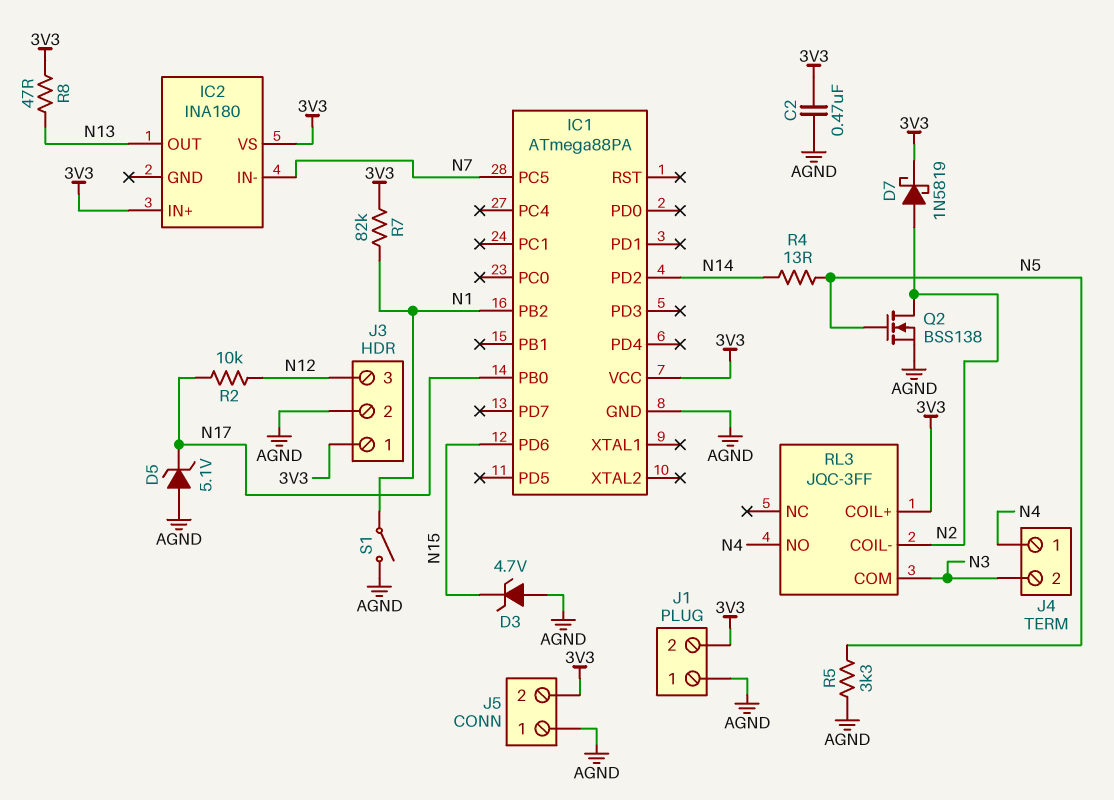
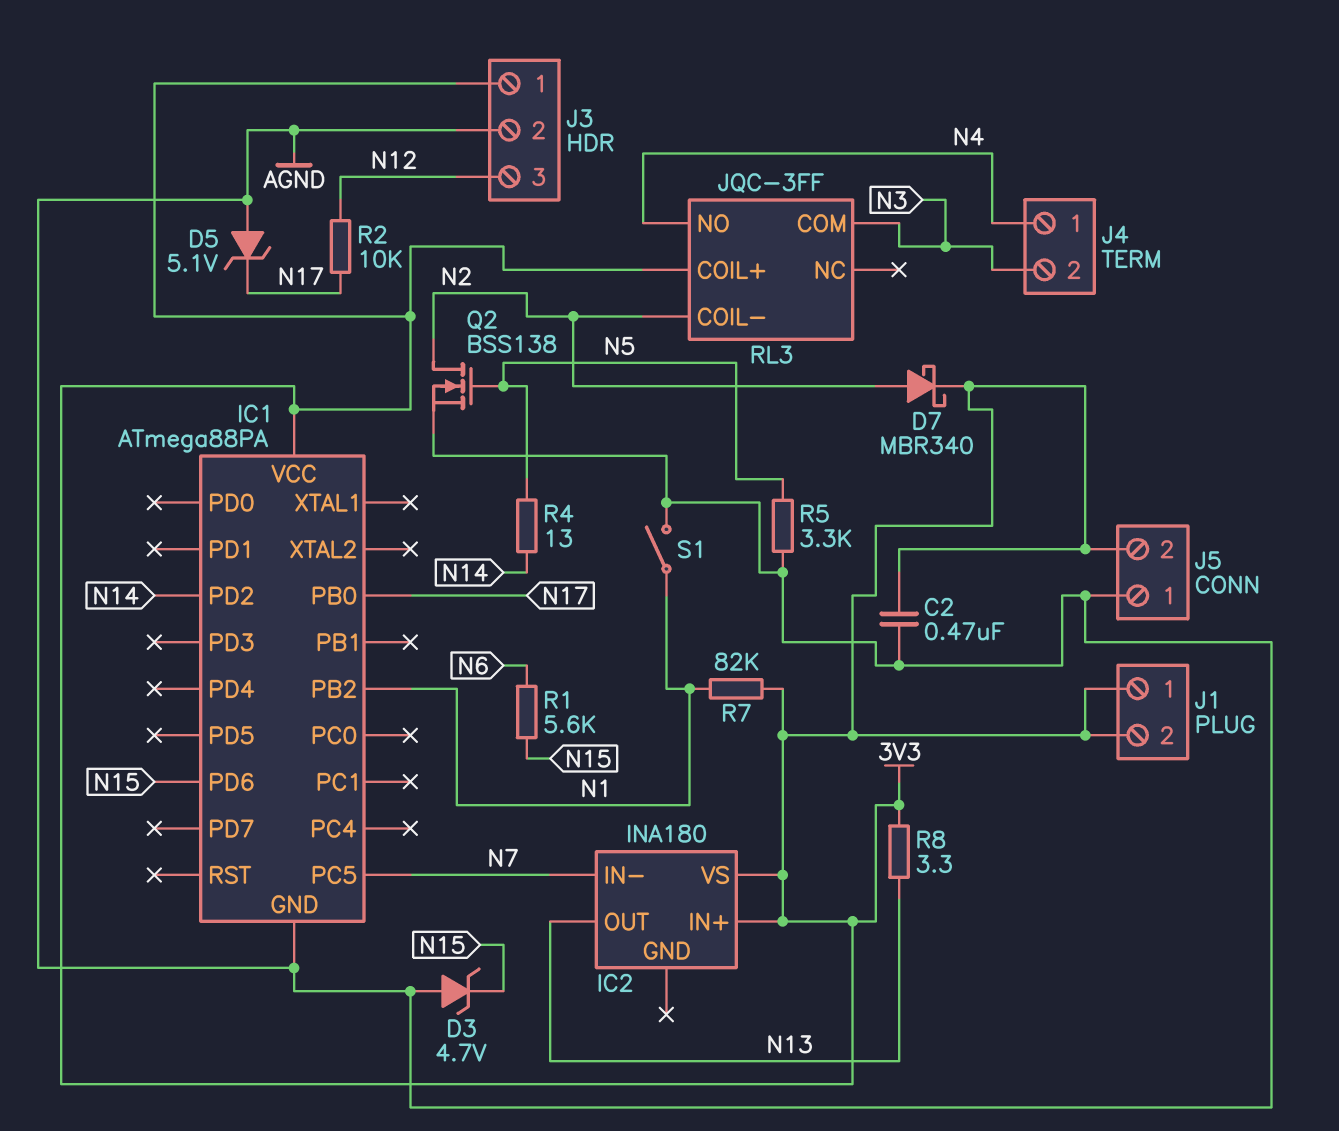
D7: schottky 1N5819 (A N2, K 3V3) -> schottky MBR340 (A N2, K 3V3)
J1 pin 1: AGND -> 3V3
R1: none -> 5.6k (N6, N15)
R8: 47 (3V3, N13) -> 3.3 (3V3, N13)

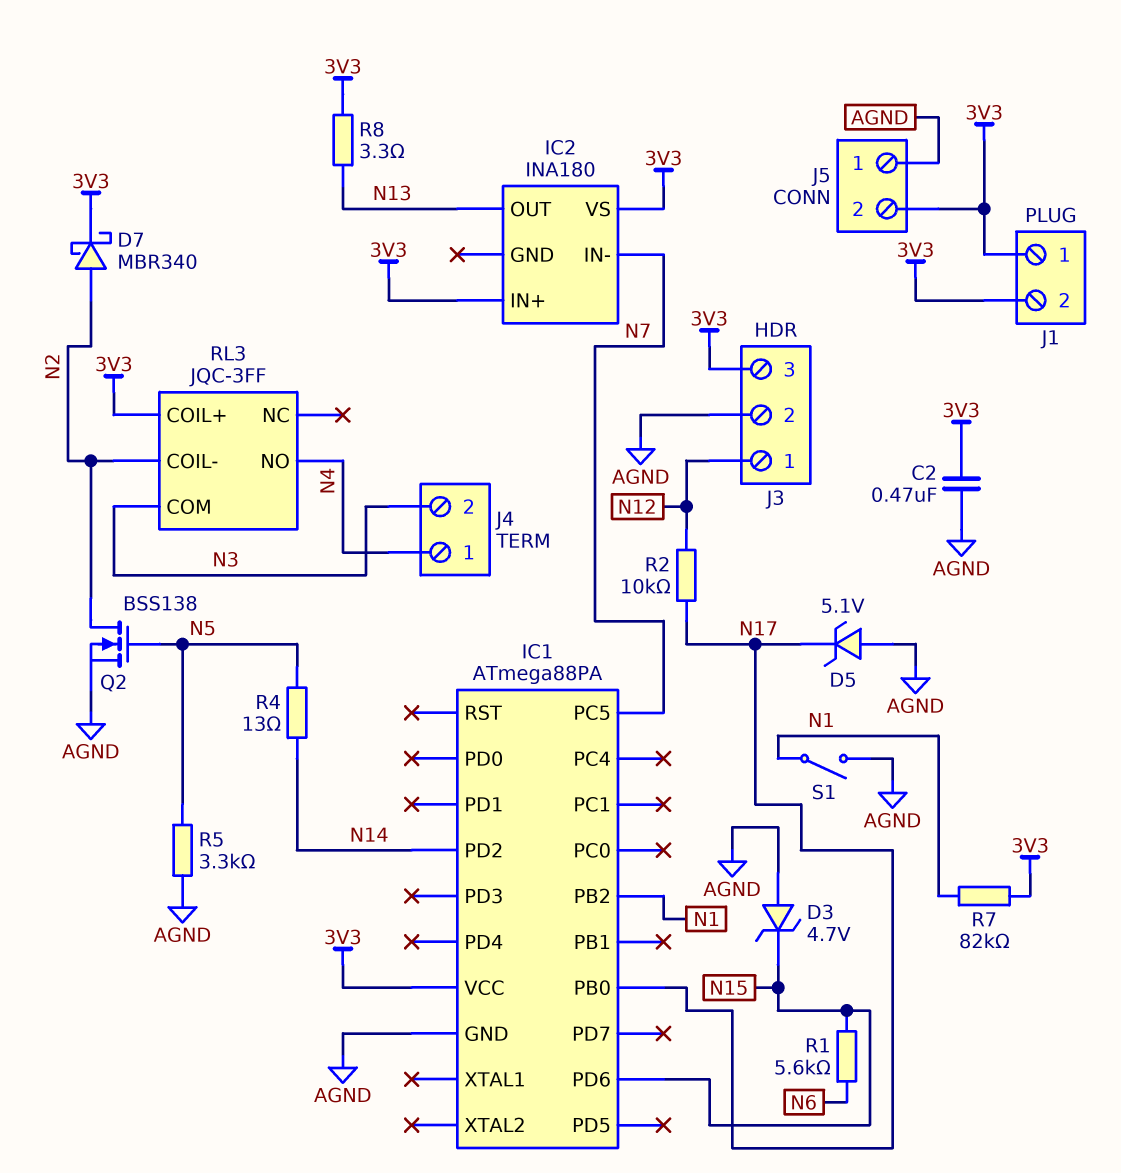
J3 pin 1: 3V3 -> N12
J3 pin 3: N12 -> 3V3

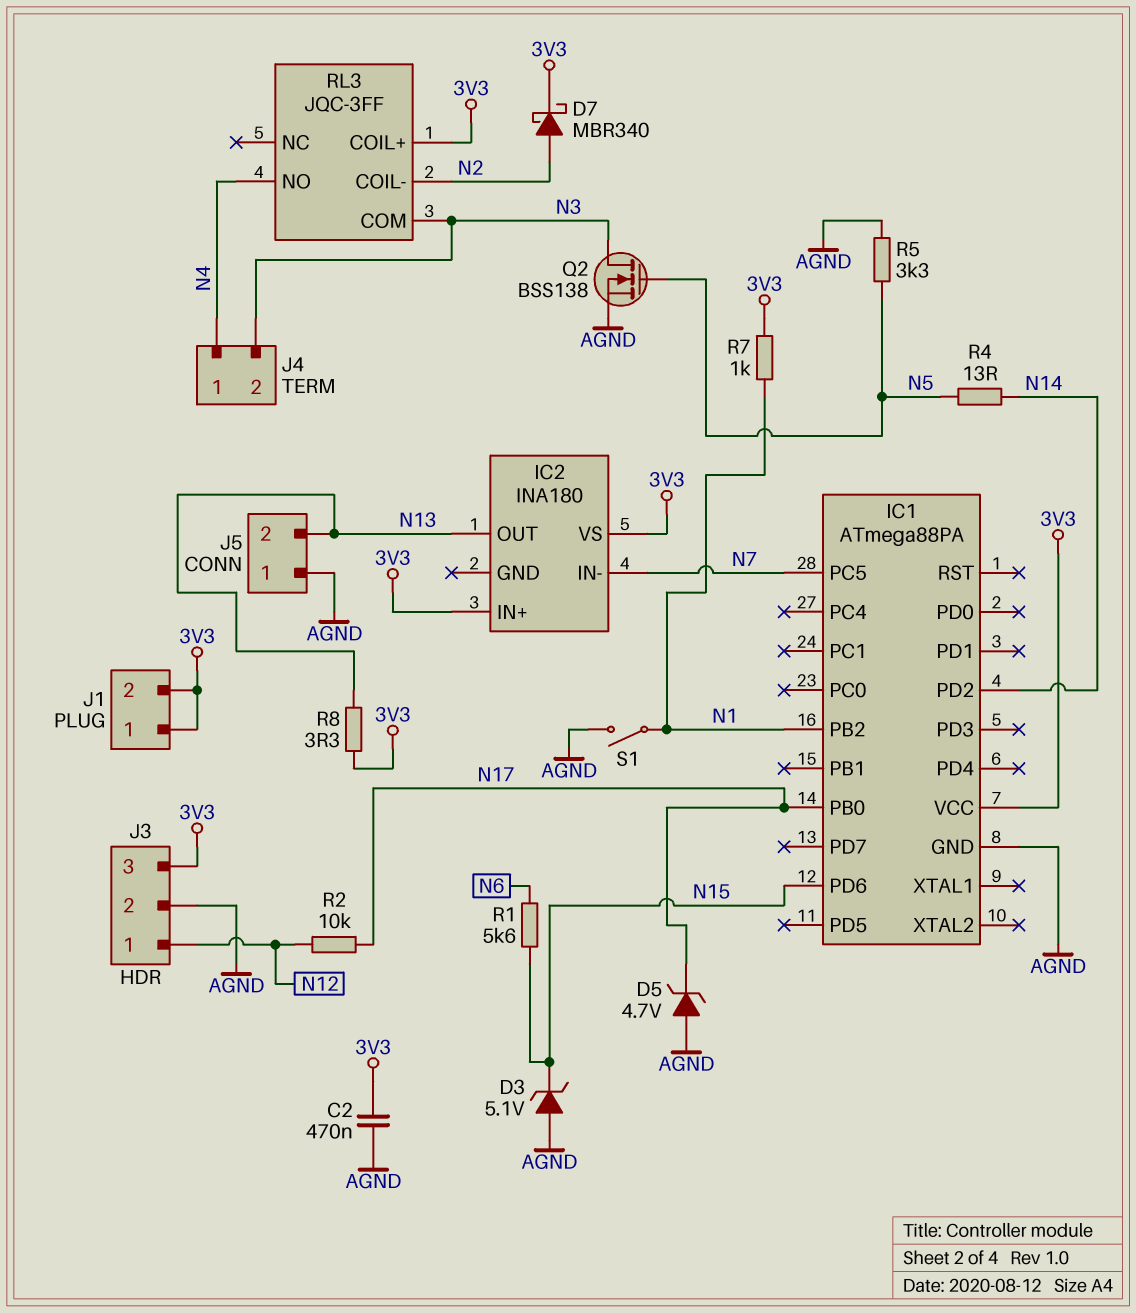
D3: zener 4.7V (A AGND, K N15) -> zener 5.1V (A AGND, K N15)
D5: zener 5.1V (A AGND, K N17) -> zener 4.7V (A AGND, K N17)
J5 pin 2: 3V3 -> N13
Q2: NMOS BSS138 (G N5, D N2, S AGND) -> NMOS BSS138 (G N5, D N3, S AGND)
R7: 82k (3V3, N1) -> 1k (3V3, N1)

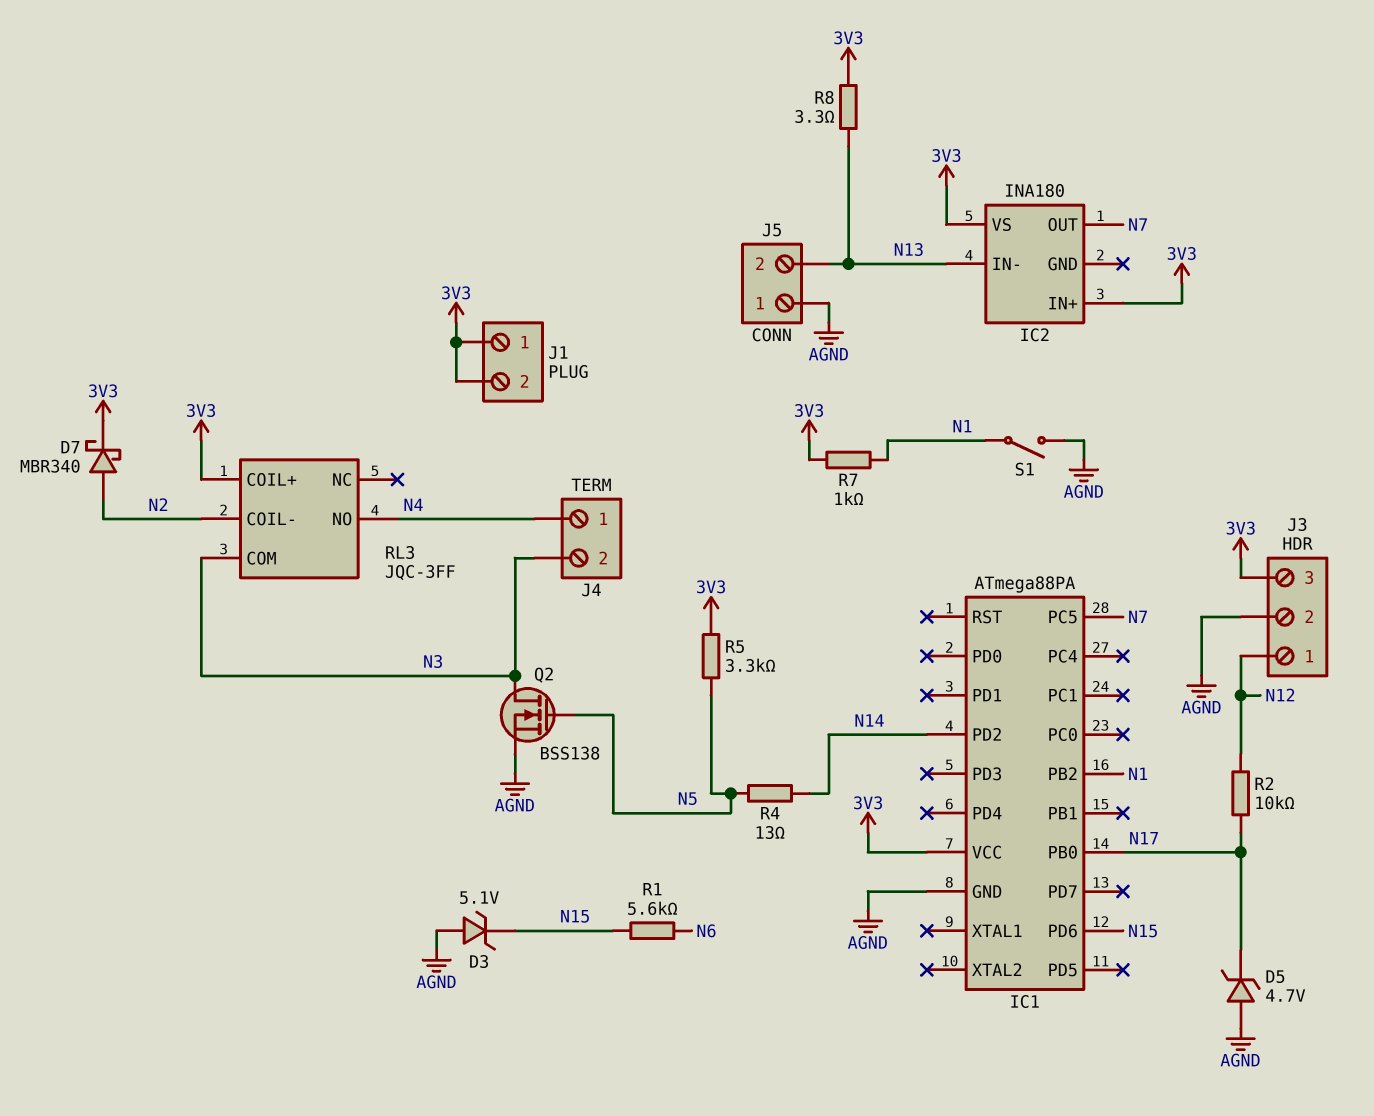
C2: 470nF (3V3, AGND) -> none
IC2 pin IN-: N7 -> N13
IC2 pin OUT: N13 -> N7
R5: 3.3k (AGND, N5) -> 3.3k (3V3, N5)

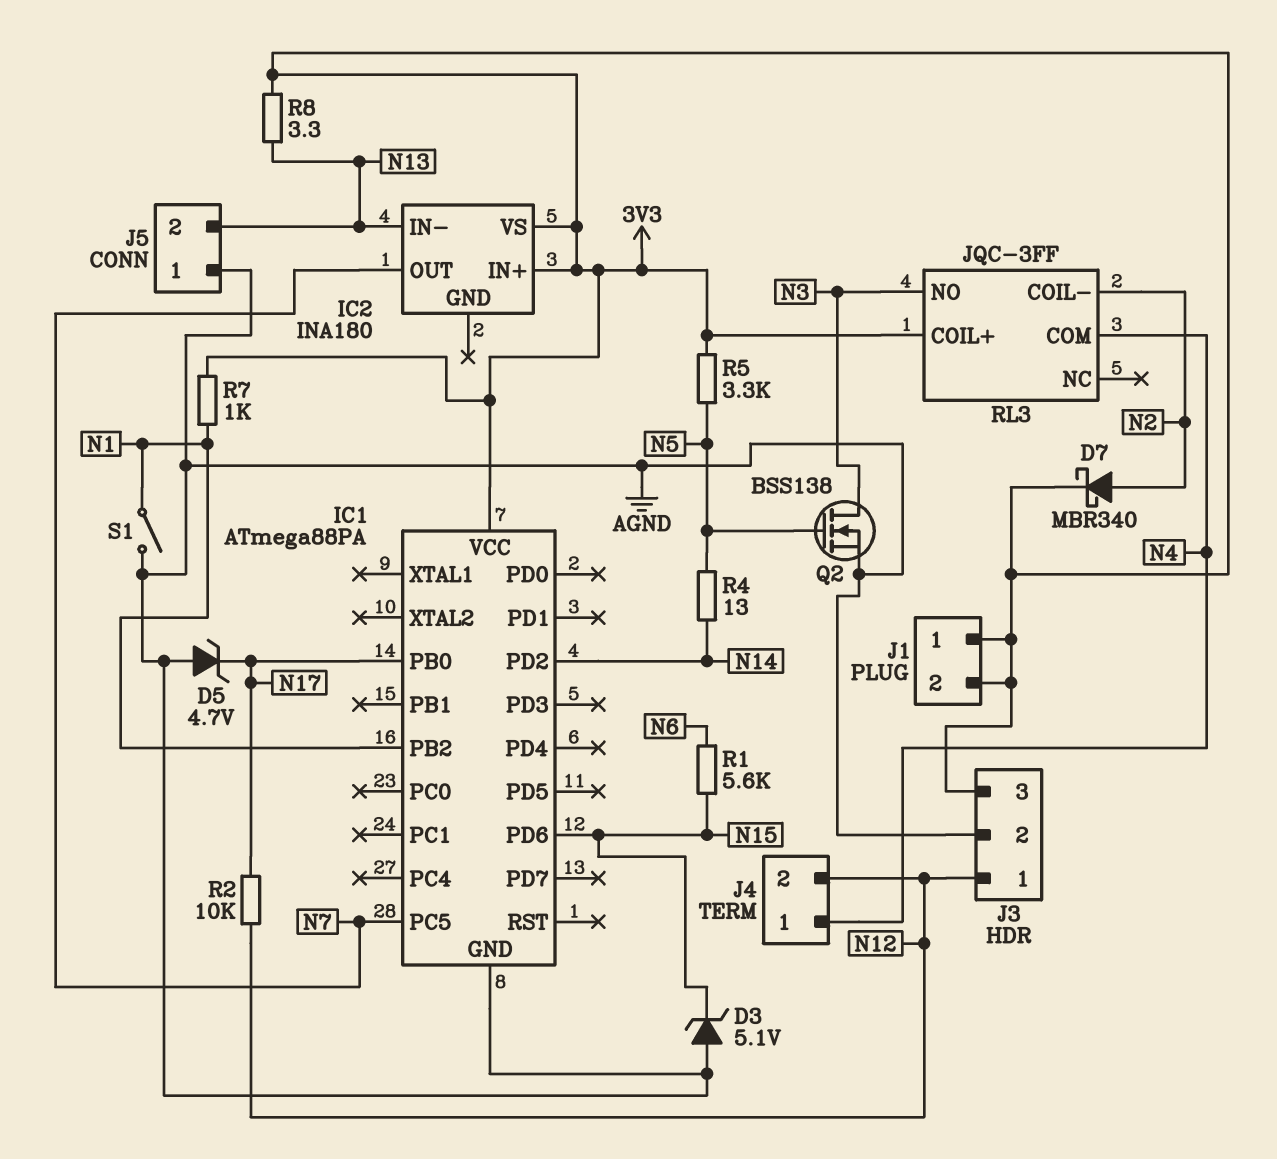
J4 pin 2: N3 -> N12
RL3 pin COM: N3 -> N4
RL3 pin NO: N4 -> N3

